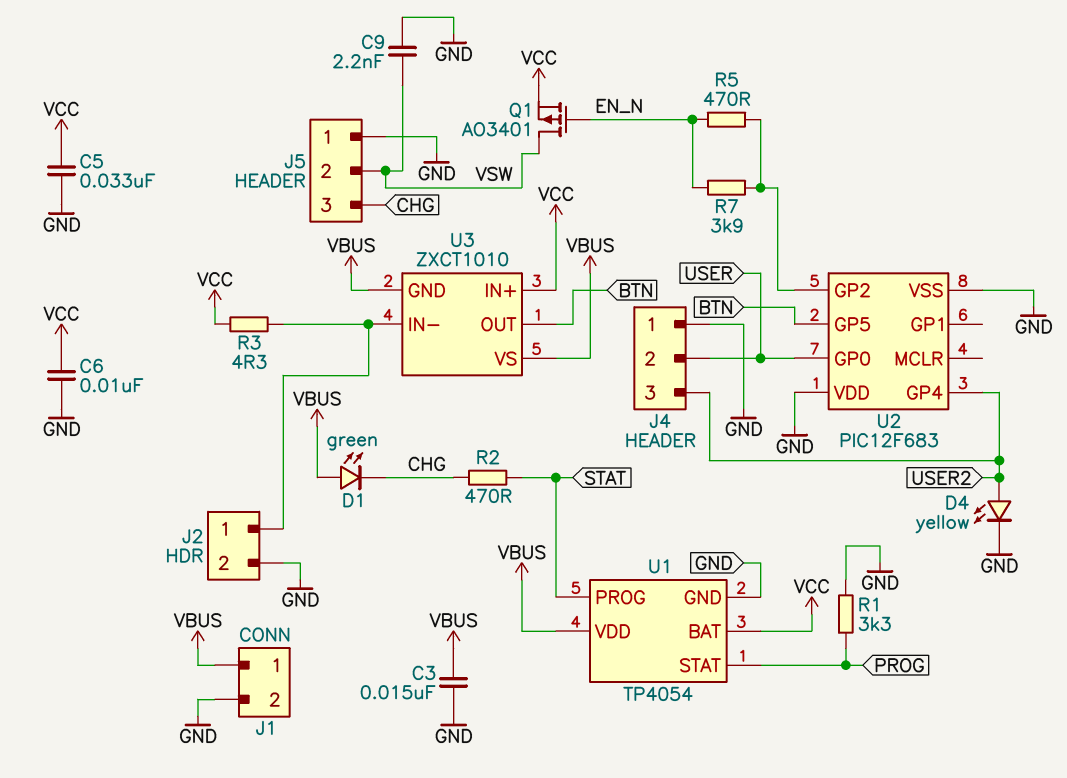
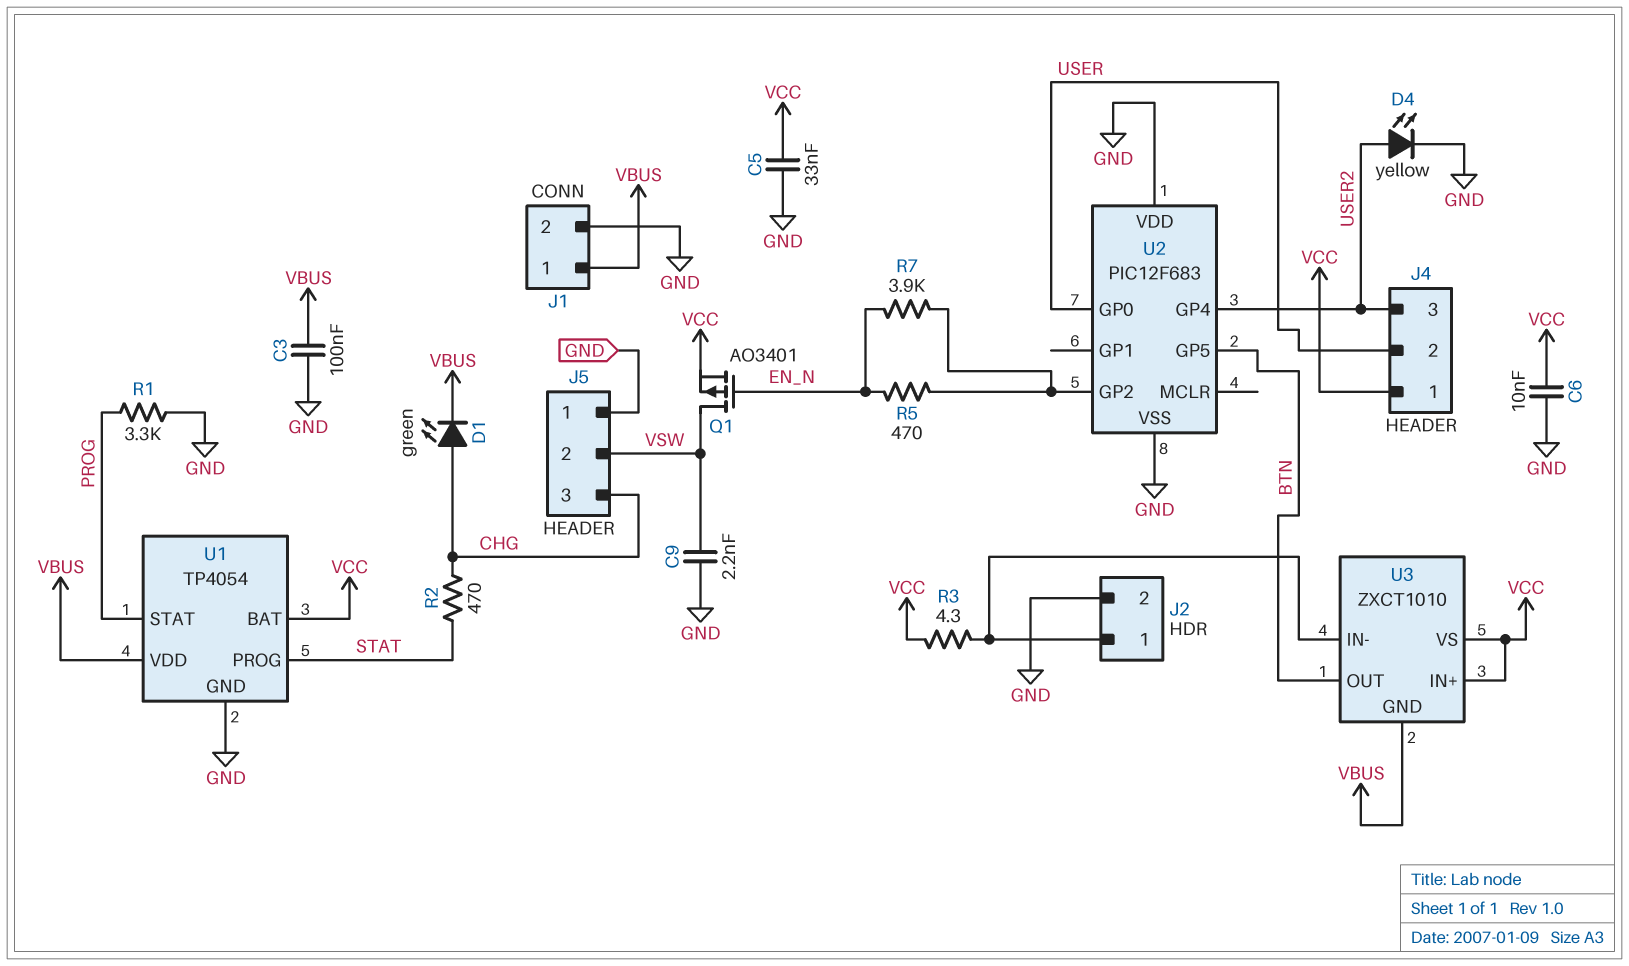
C3: 15nF (GND, VBUS) -> 100nF (GND, VBUS)
D1: LED green (A VBUS, K CHG) -> LED green (A CHG, K VBUS)
J4 pin 1: GND -> VCC
U3 pin VS: VBUS -> VCC

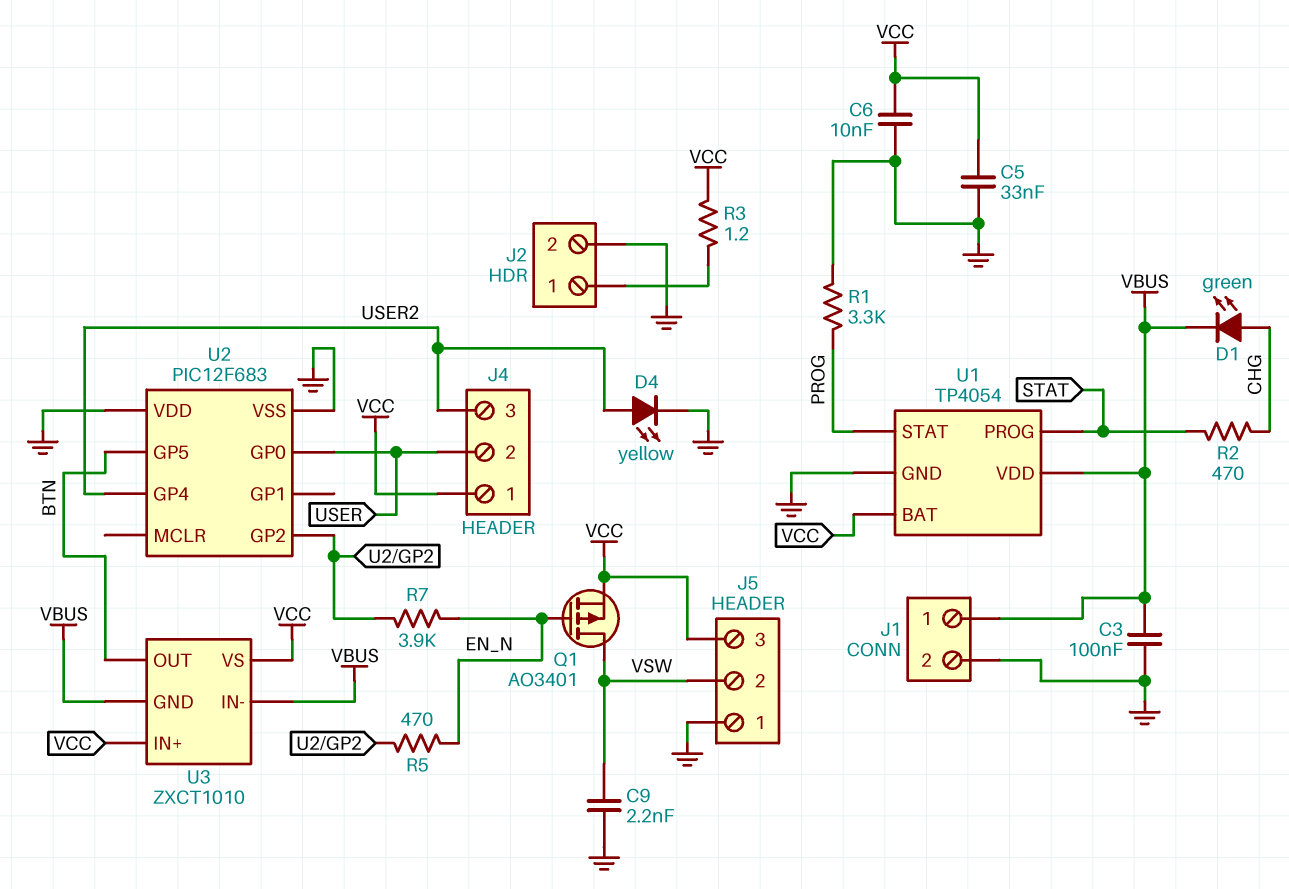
J5 pin 3: CHG -> VCC
R3: 4.3 (J2/1, VCC) -> 1.2 (J2/1, VCC)
U3 pin IN-: J2/1 -> VBUS

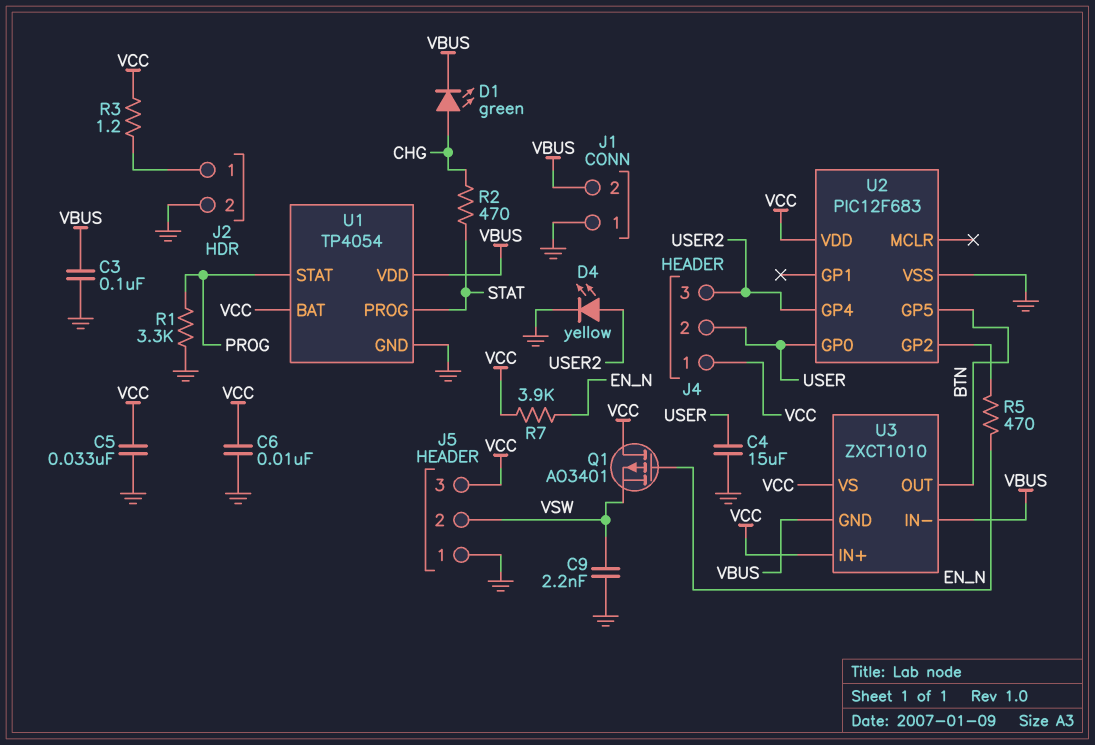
C4: none -> 15uF (GND, USER)
J1 pin 1: VBUS -> GND
J1 pin 2: GND -> VBUS
Q1: PMOS AO3401 (G EN_N, D VSW, S VCC) -> PMOS AO3401 (G EN_N, D VCC, S VSW)
R7: 3.9k (EN_N, U2/GP2) -> 3.9k (EN_N, VCC)
U2 pin VDD: GND -> VCC

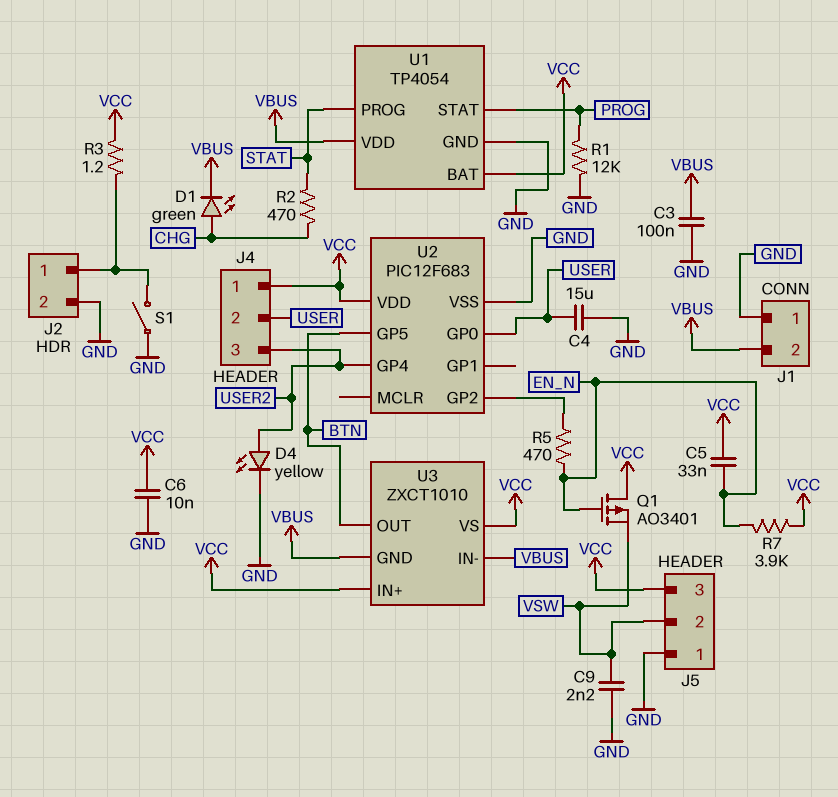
C5: 33nF (GND, VCC) -> 33nF (EN_N, VCC)
R1: 3.3k (GND, PROG) -> 12k (GND, PROG)
S1: none -> switch (GND, J2/1)

